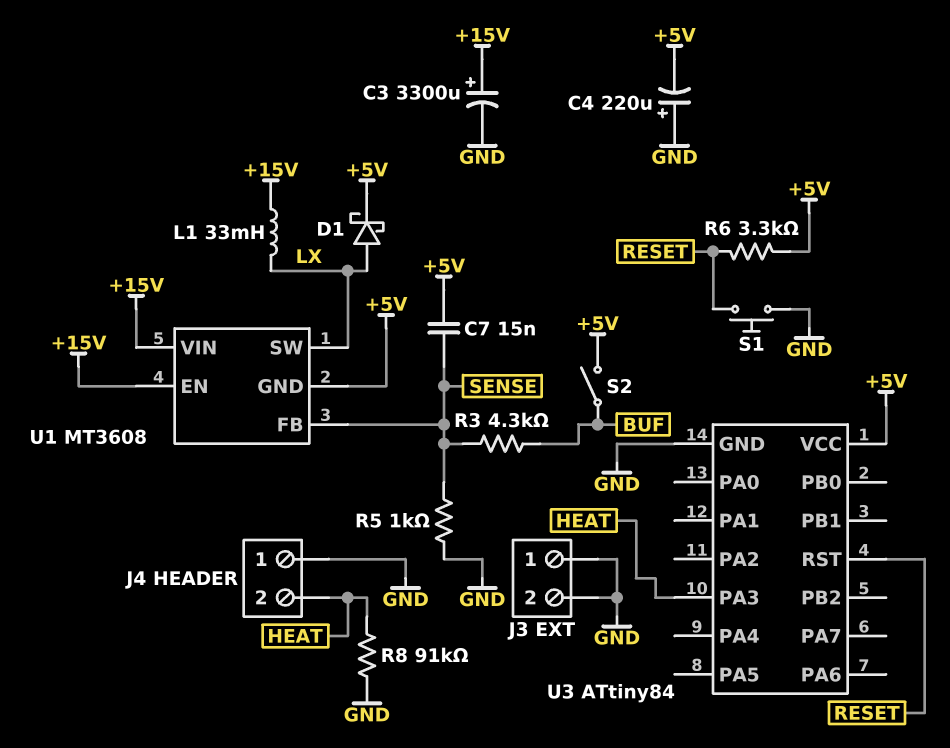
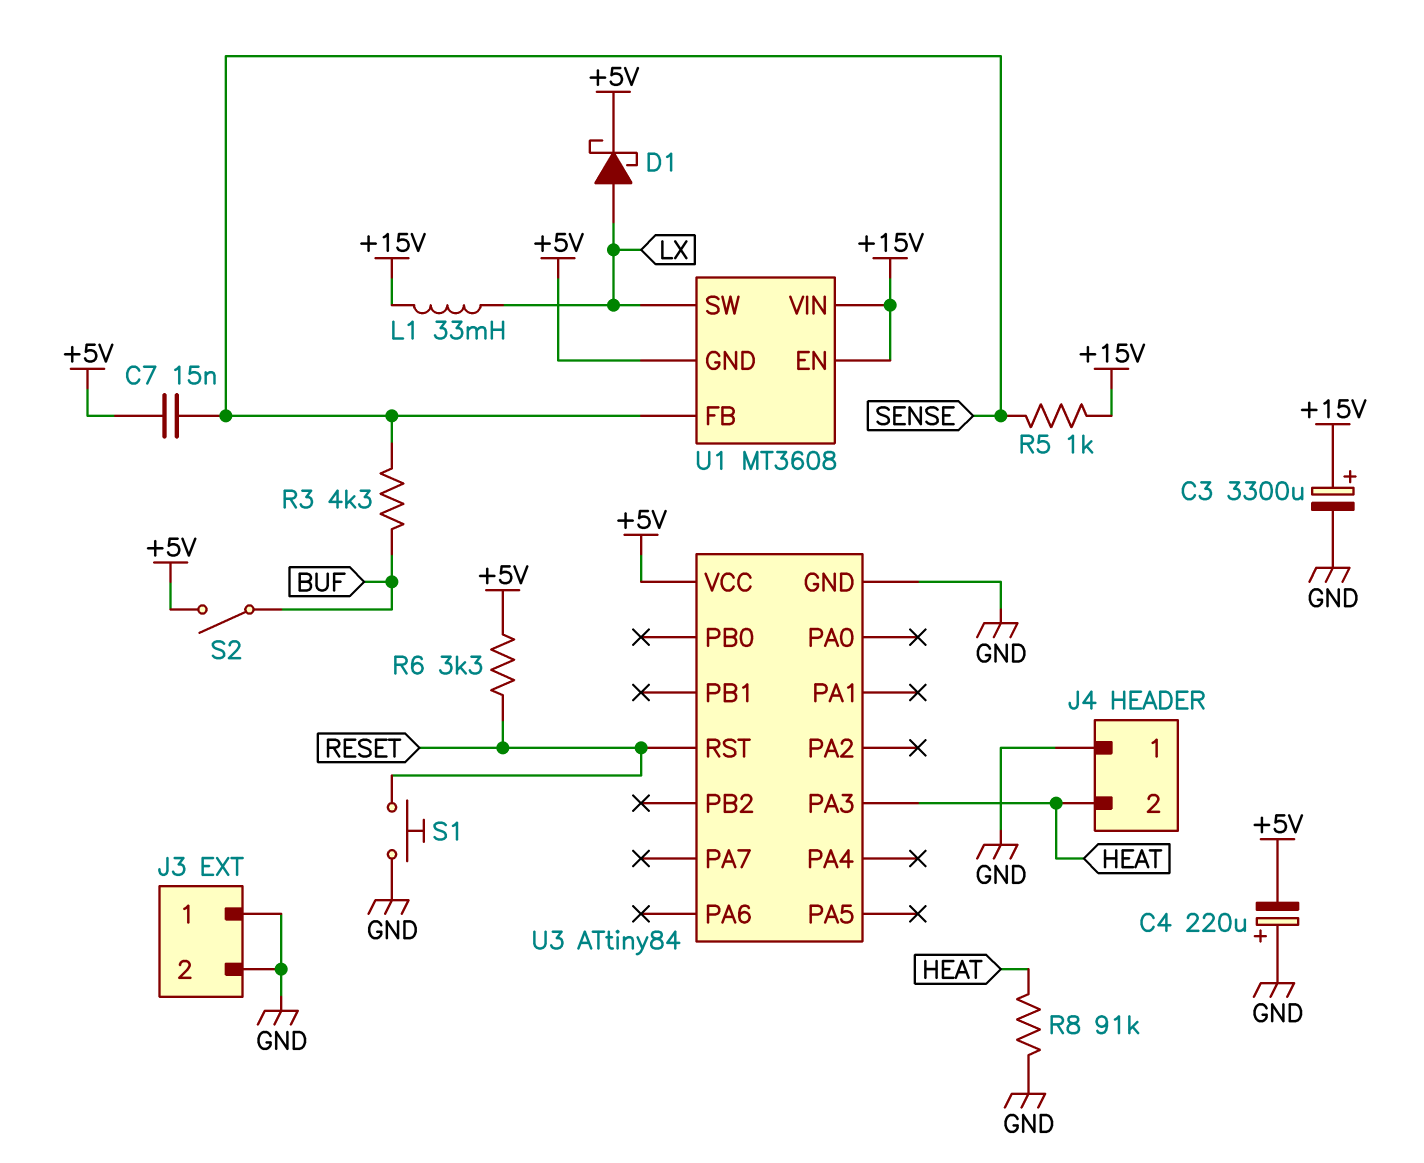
R5: 1k (GND, SENSE) -> 1k (+15V, SENSE)

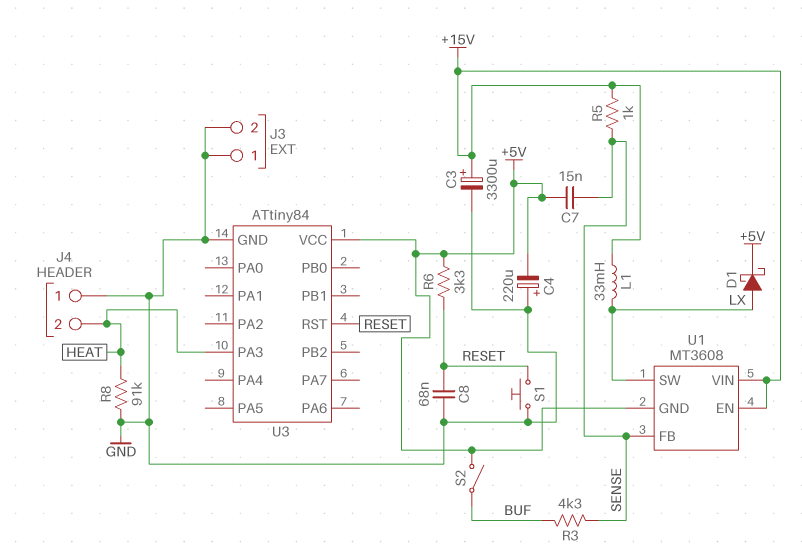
C8: none -> 68nF (GND, RESET)

